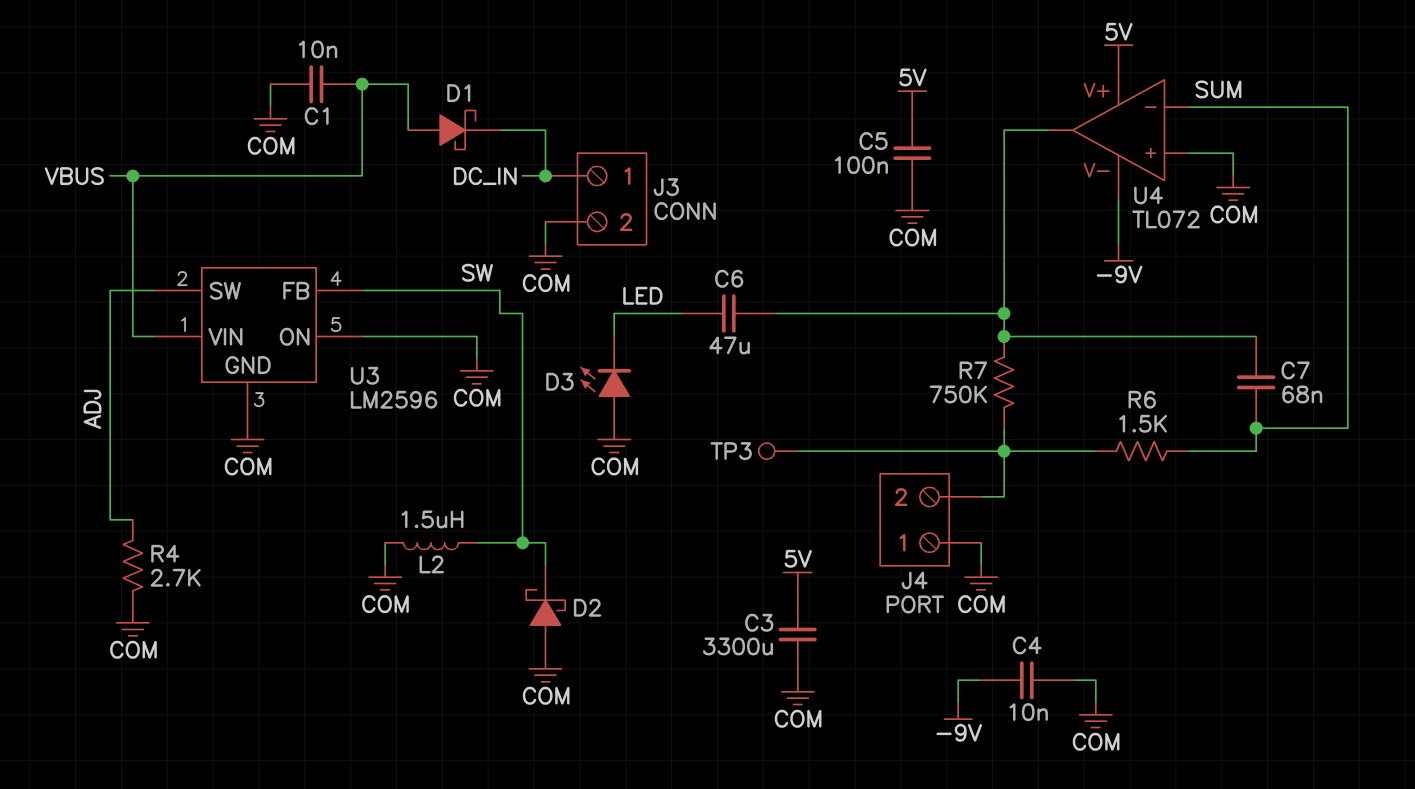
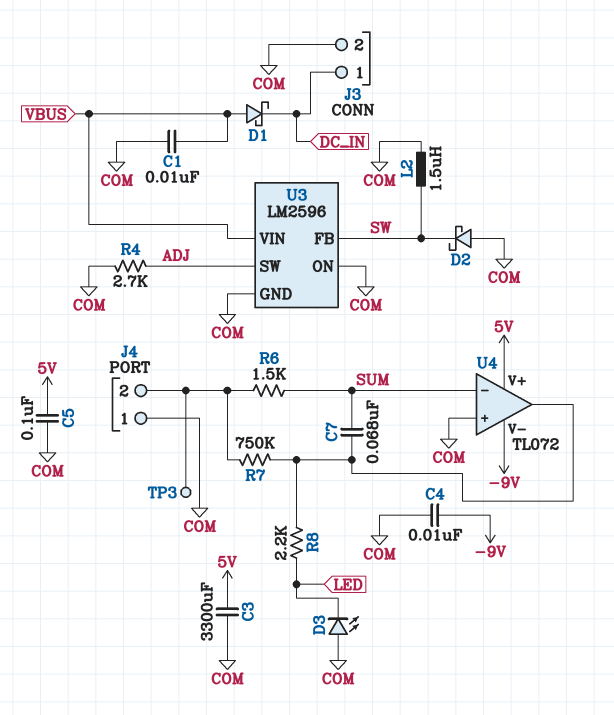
C6: 47uF (LED, U4/out) -> none
R8: none -> 2.2k (LED, U4/out)

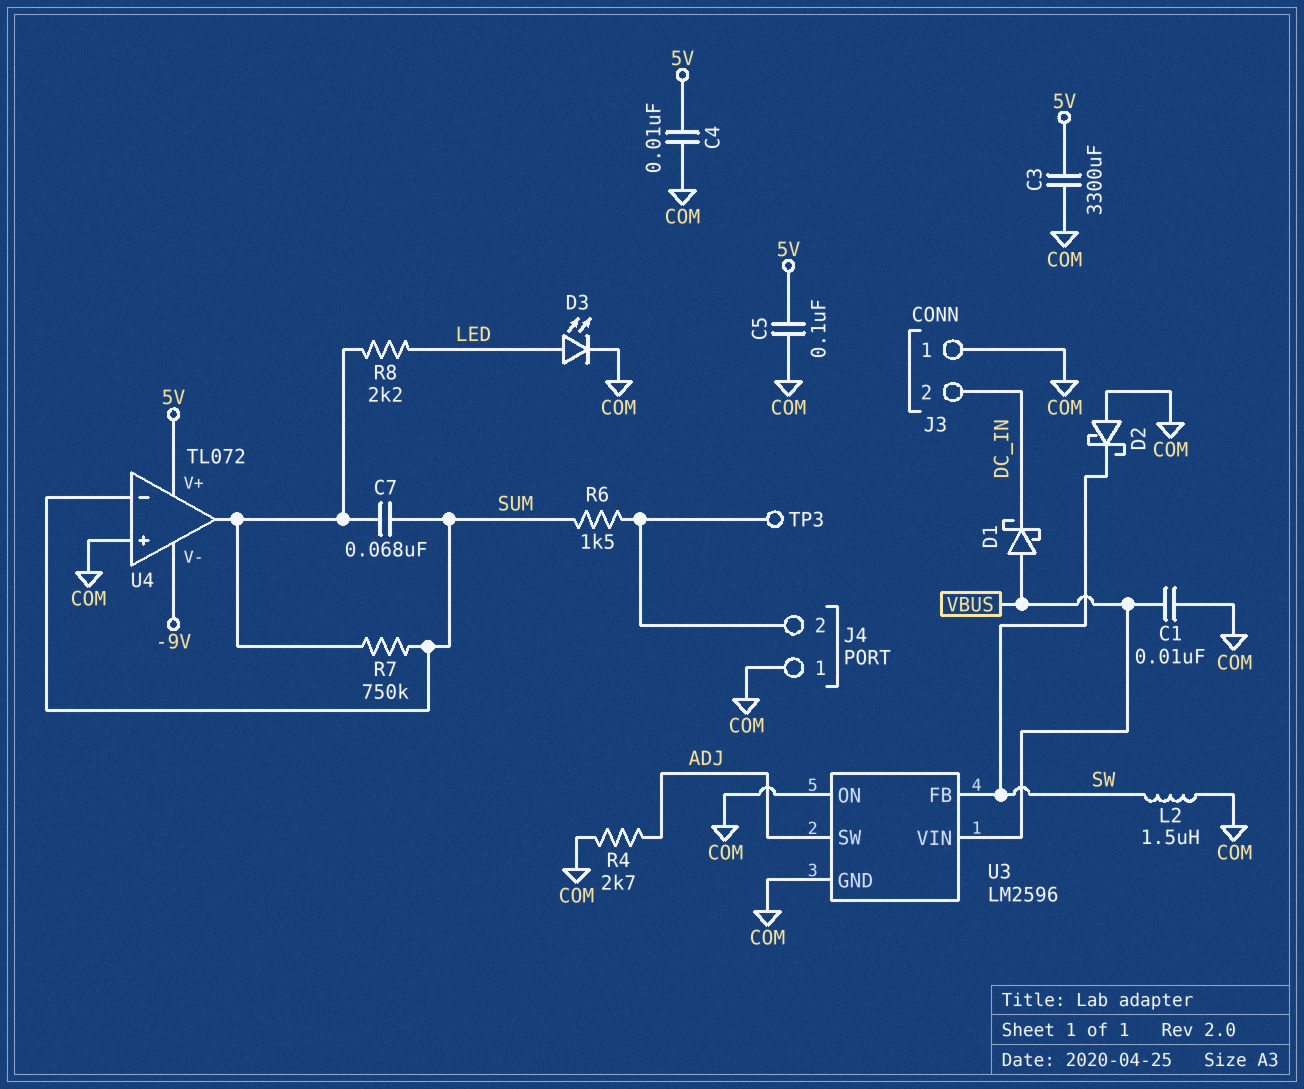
C4: 10nF (-9V, COM) -> 10nF (5V, COM)
D3: LED (A COM, K LED) -> LED (A LED, K COM)
J3 pin 1: DC_IN -> COM
J3 pin 2: COM -> DC_IN
R7: 750k (J4/2, U4/out) -> 750k (SUM, U4/out)

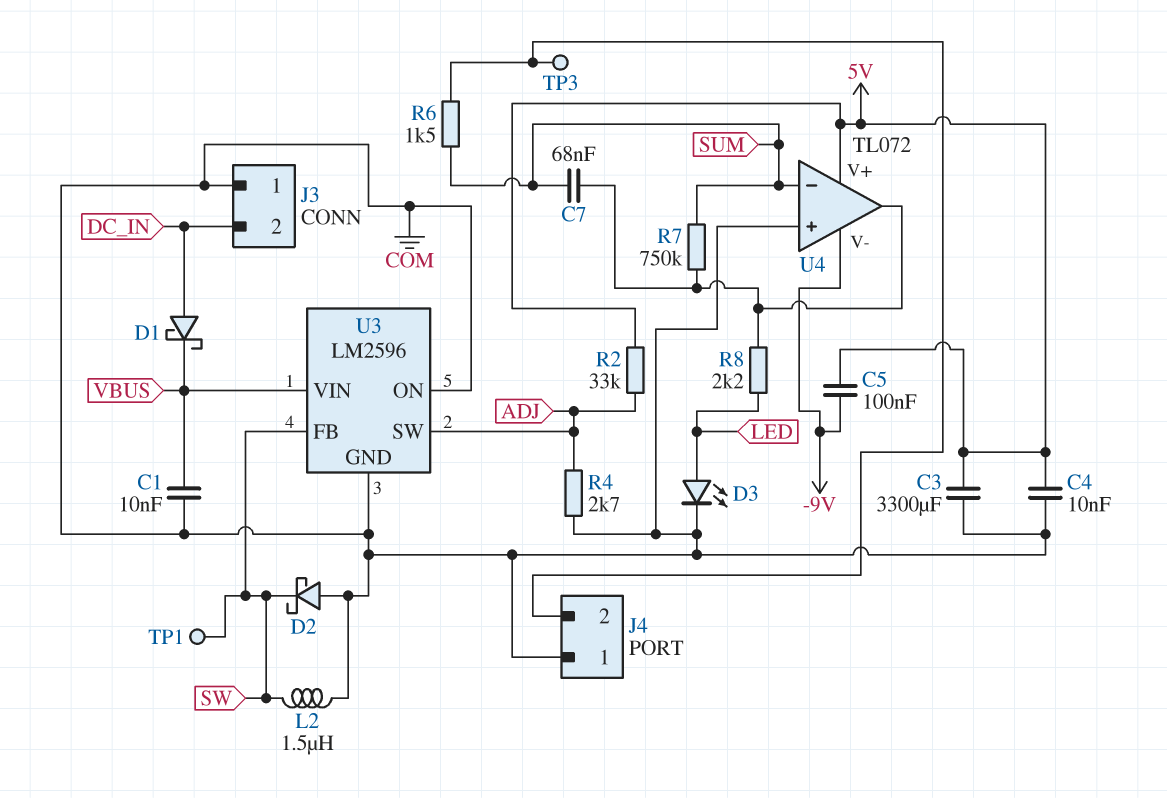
C5: 100nF (5V, COM) -> 100nF (-9V, 5V)
D1: schottky (A VBUS, K DC_IN) -> schottky (A DC_IN, K VBUS)
R2: none -> 33k (5V, ADJ)
TP1: none -> test point (SW)

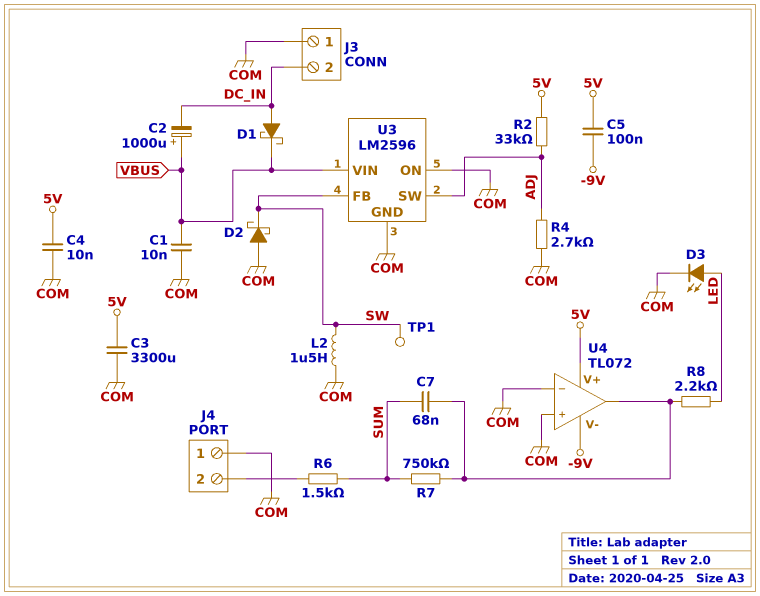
C2: none -> 1000uF (plus VBUS, minus DC_IN)
TP3: test point (J4/2) -> none
U4 pin in-: SUM -> COM

